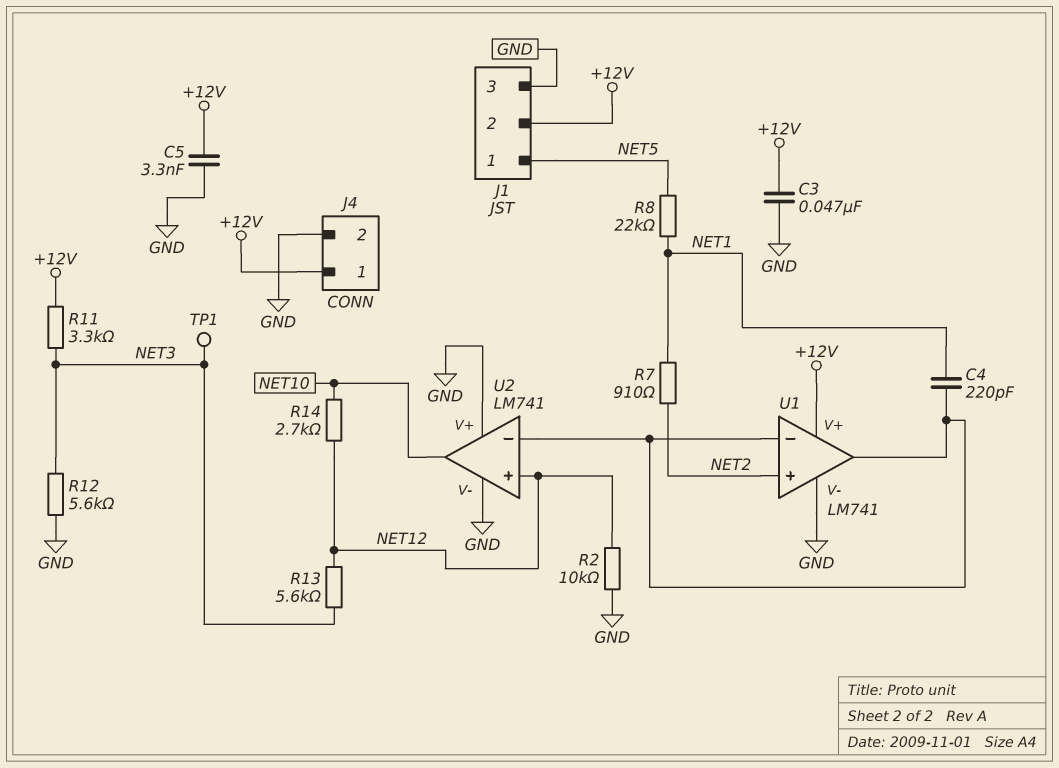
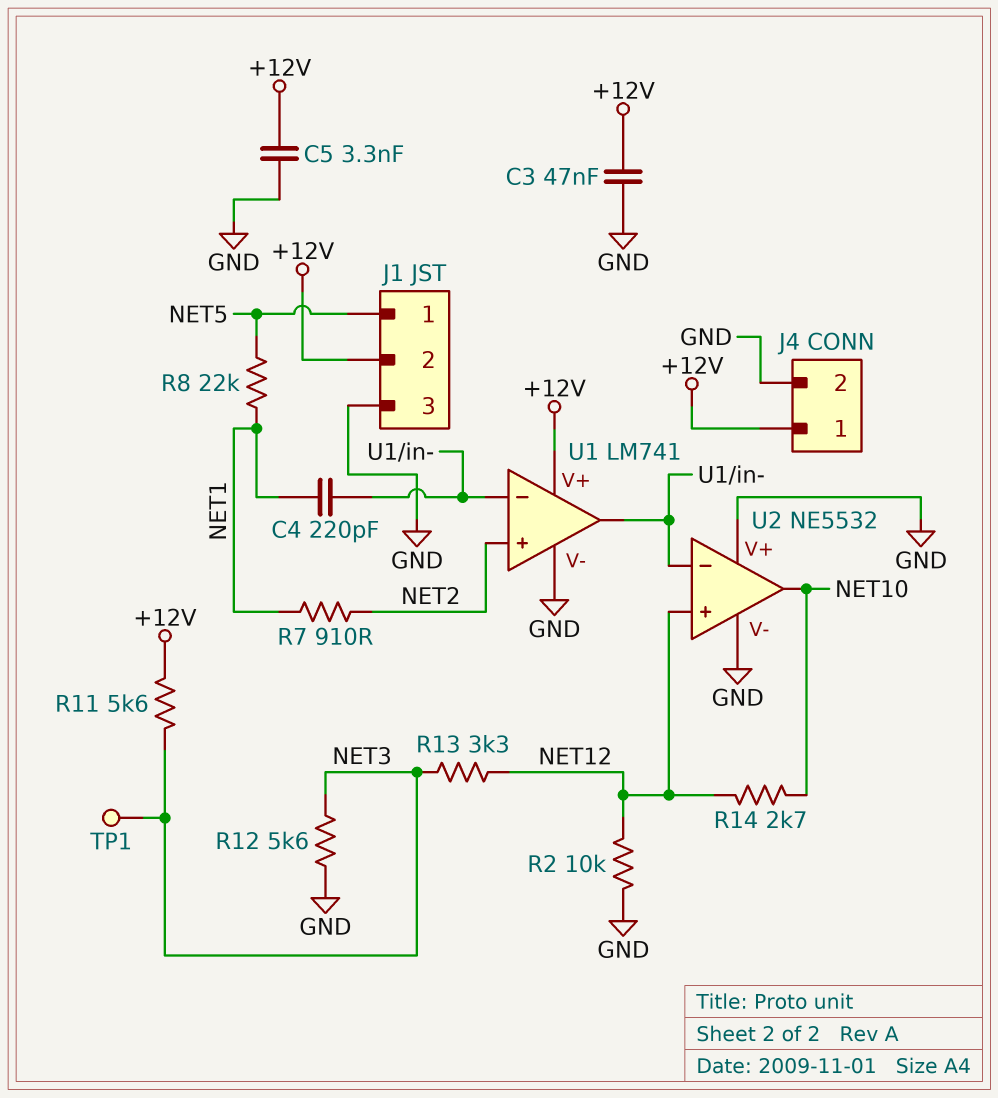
R11: 3.3k (+12V, NET3) -> 5.6k (+12V, NET3)
R13: 5.6k (NET3, NET12) -> 3.3k (NET3, NET12)
U2: LM741 -> NE5532

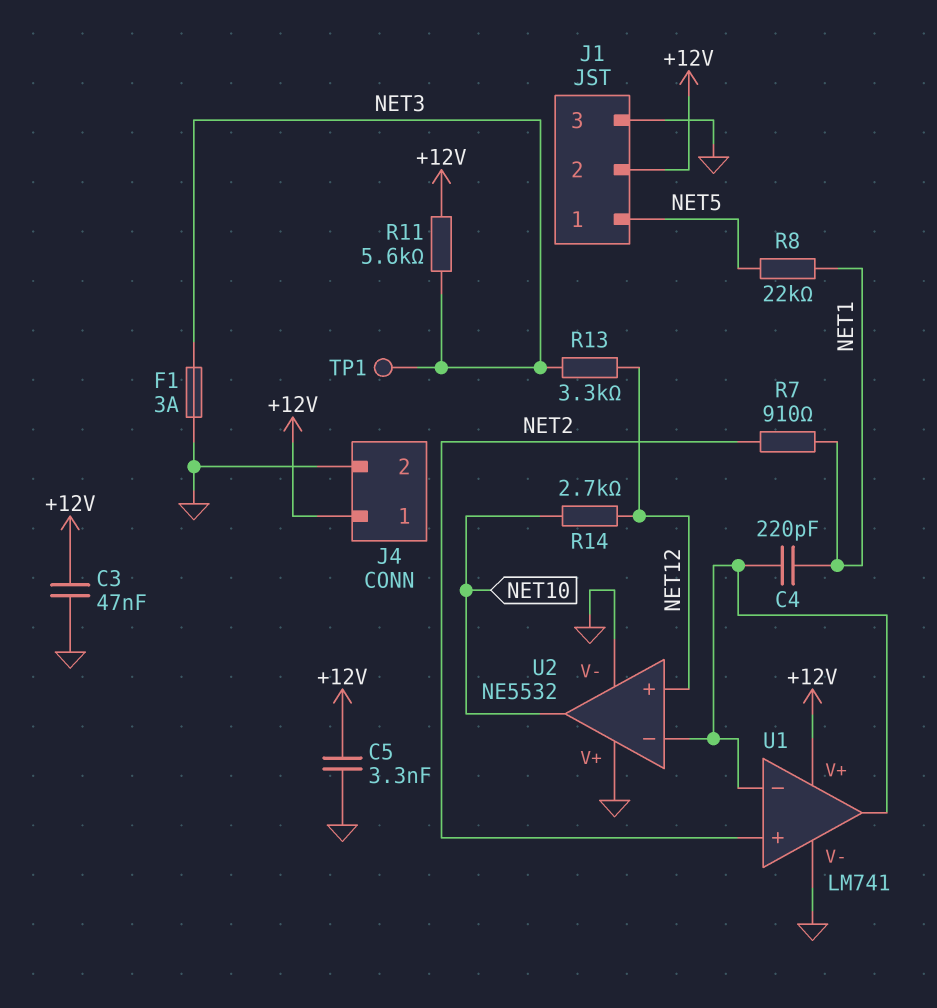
F1: none -> 3A (GND, NET3)
R2: 10k (GND, NET12) -> none
R12: 5.6k (GND, NET3) -> none

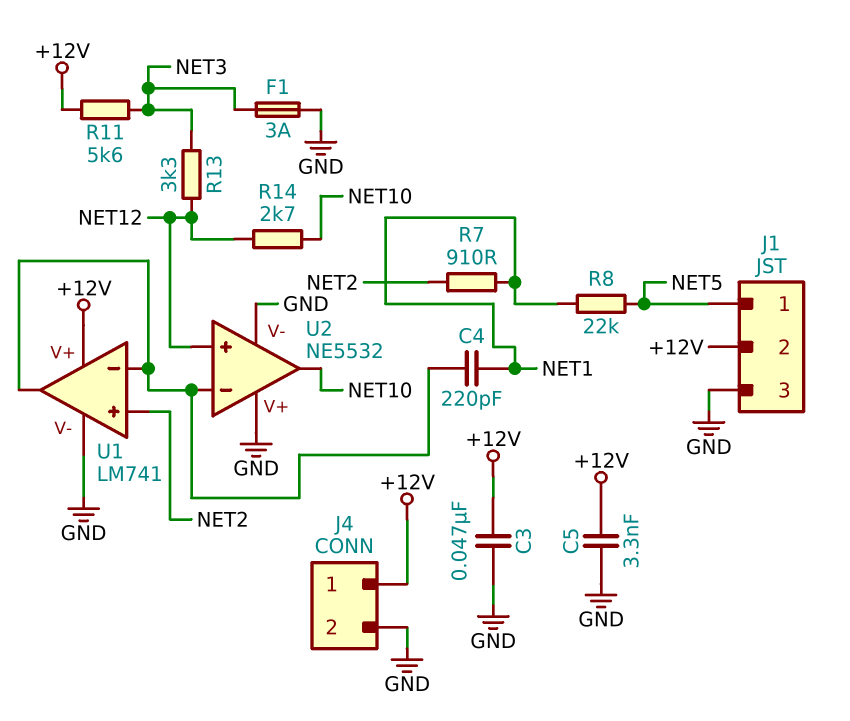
TP1: test point (NET3) -> none

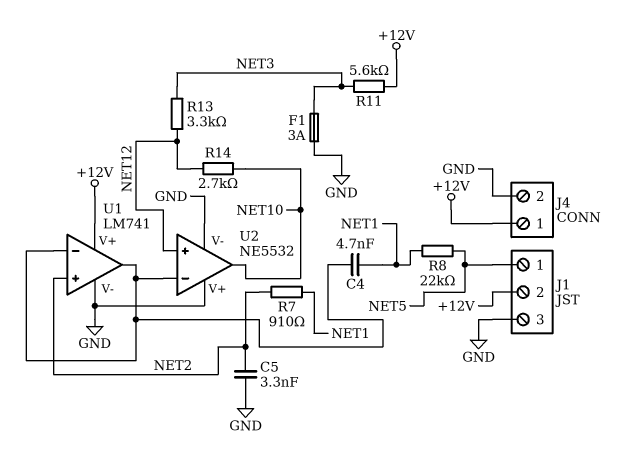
C3: 47nF (+12V, GND) -> none
C4: 220pF (NET1, U1/in-) -> 4.7nF (NET1, U1/in-)
C5: 3.3nF (+12V, GND) -> 3.3nF (GND, NET2)

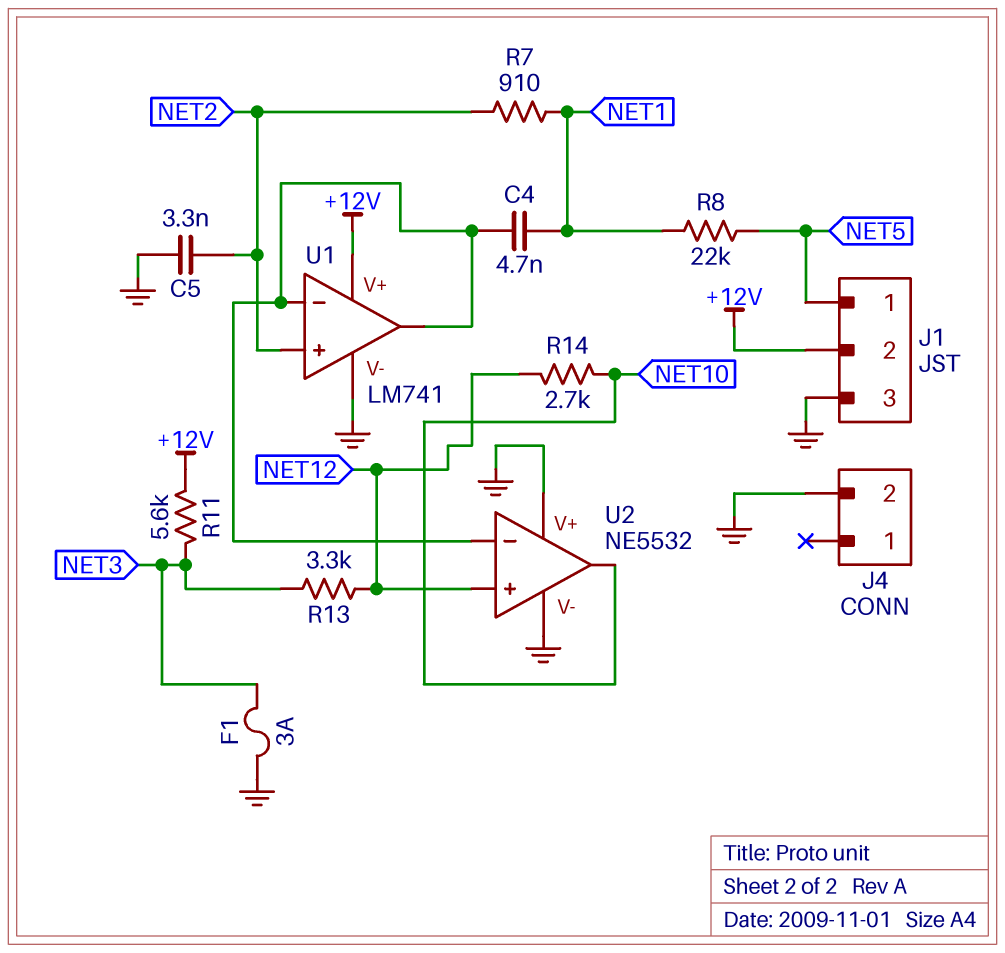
J4 pin 1: +12V -> none

